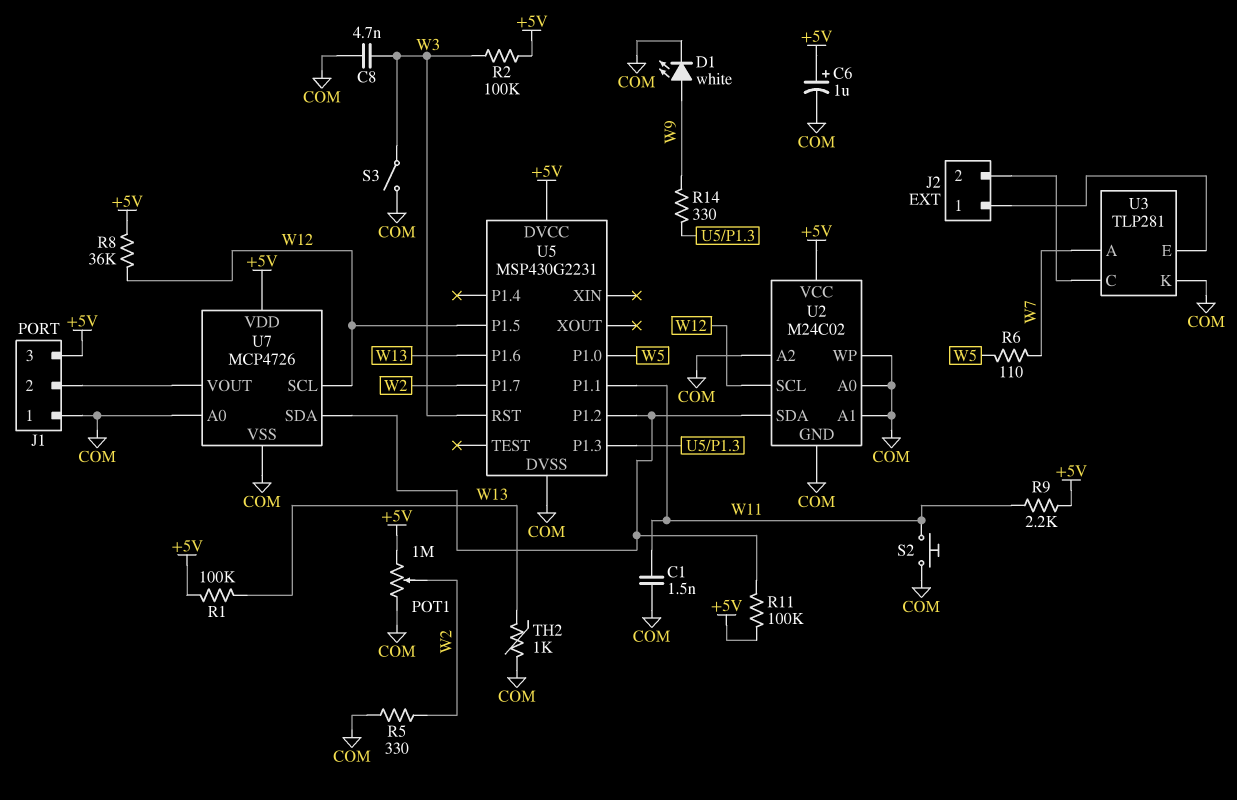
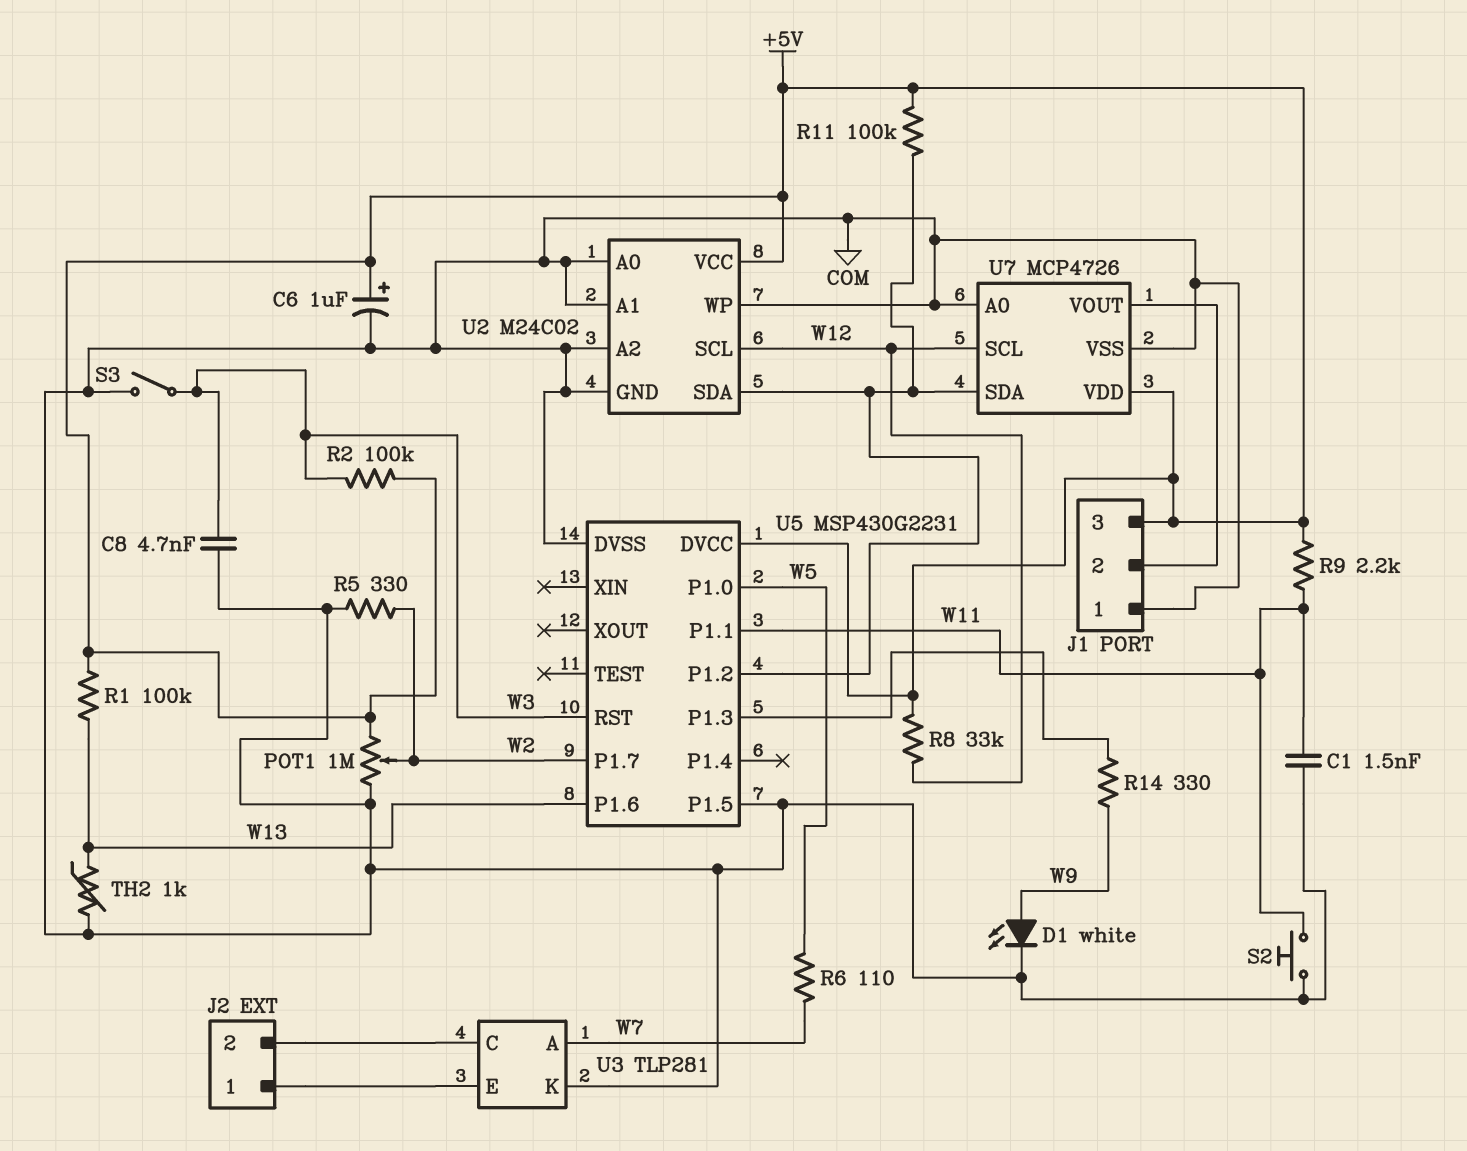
R8: 36k (+5V, W12) -> 33k (+5V, W12)
U5 pin P1.5: W12 -> COM

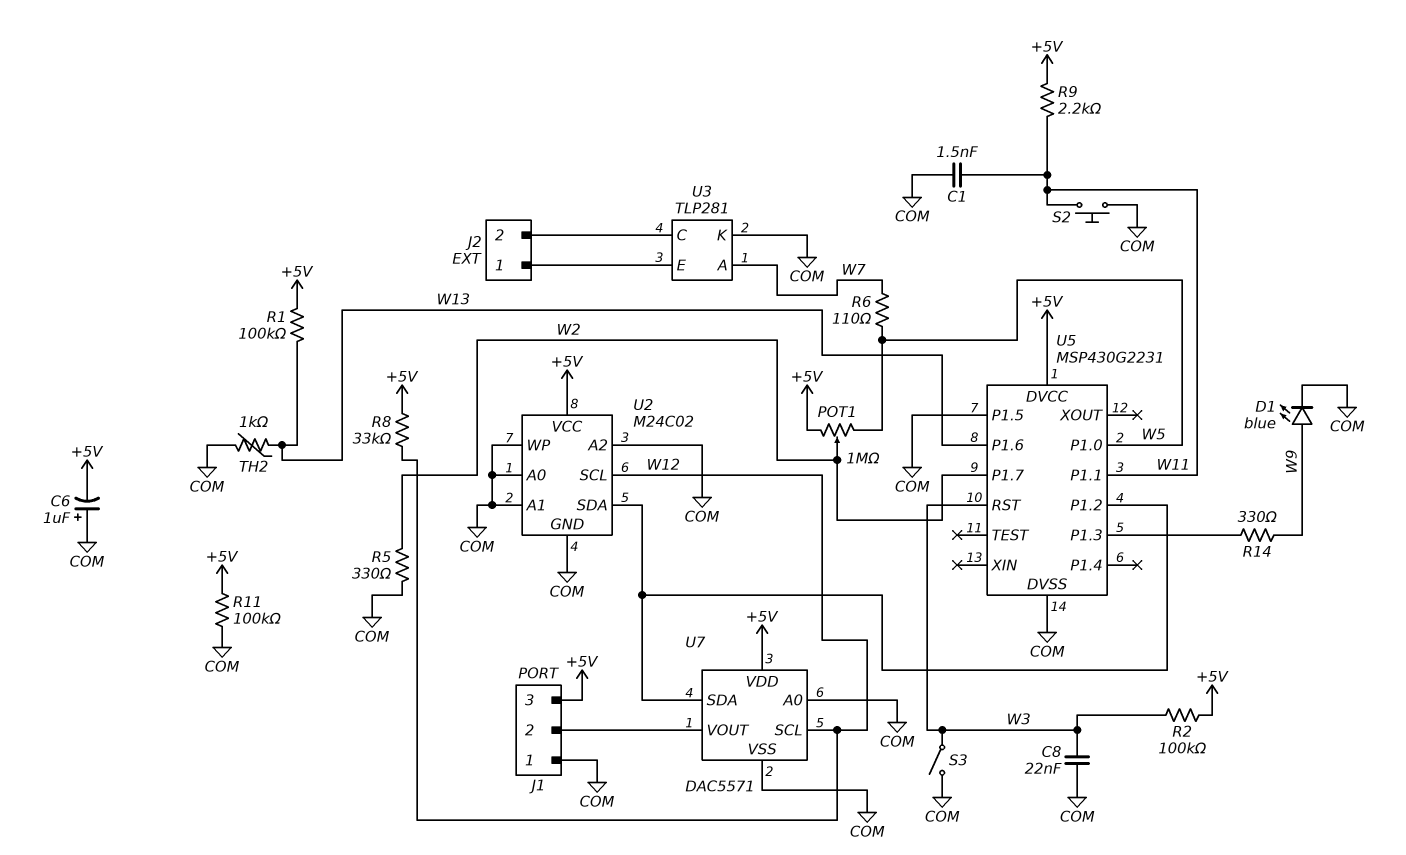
C6: 1uF (plus +5V, minus COM) -> 1uF (plus COM, minus +5V)
C8: 4.7nF (COM, W3) -> 22nF (COM, W3)
D1: LED white (A W9, K COM) -> LED blue (A W9, K COM)
POT1: 1M (+5V, COM, wiper W2) -> 1M (+5V, W5, wiper W2)
R11: 100k (+5V, U2/SDA) -> 100k (+5V, COM)
U7: MCP4726 -> DAC5571

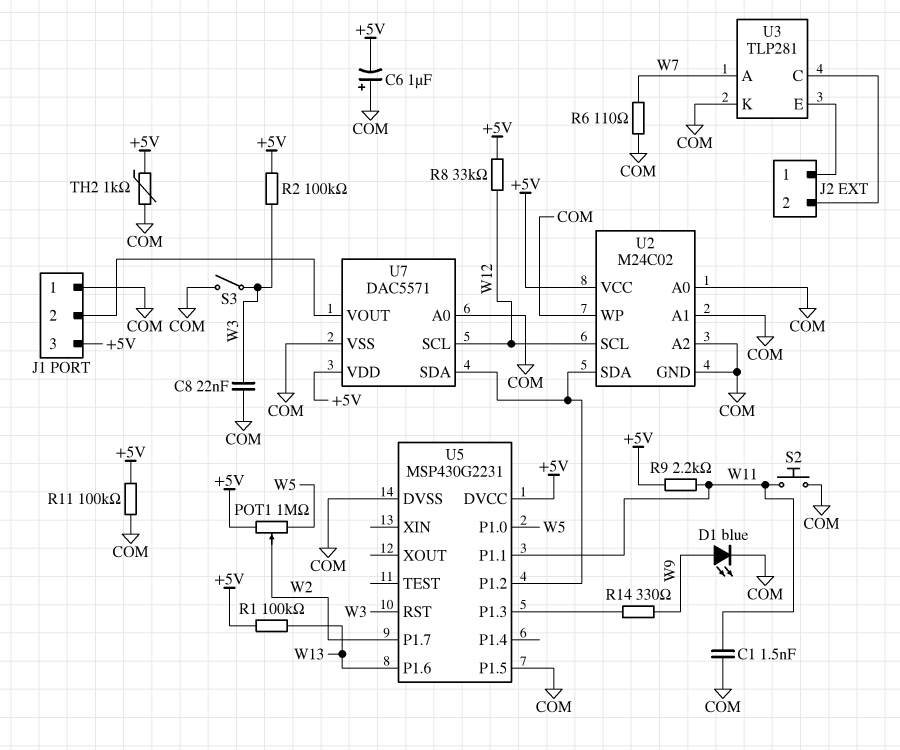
R5: 330 (COM, W2) -> none
R6: 110 (W5, W7) -> 110 (COM, W7)
TH2: 1k (COM, W13) -> 1k (+5V, COM)

